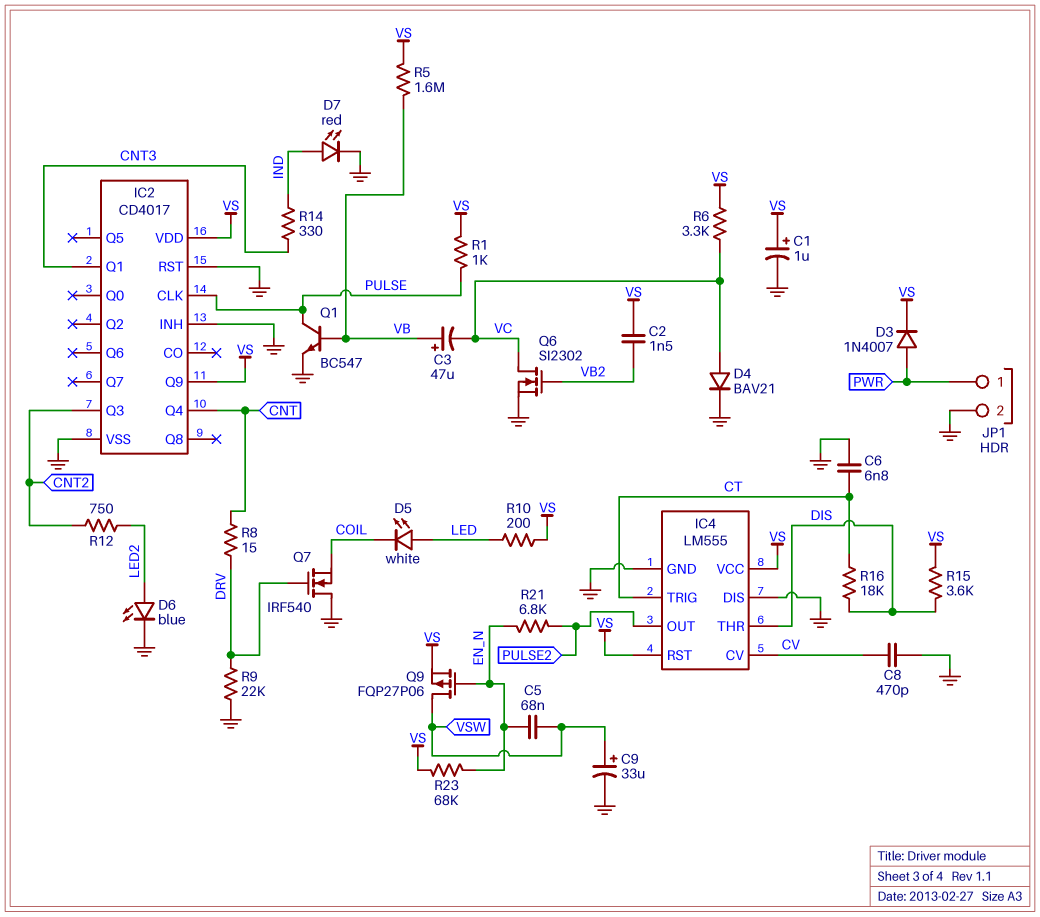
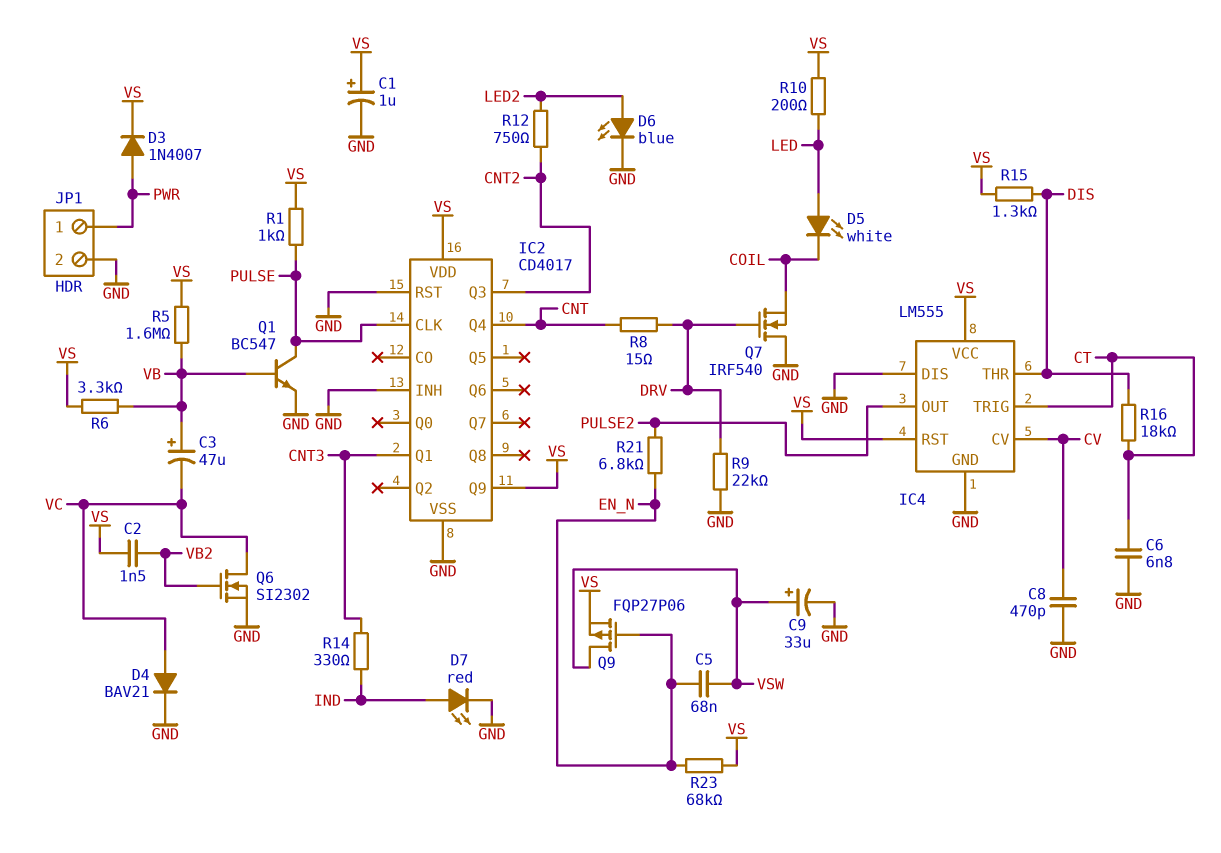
R6: 3.3k (VC, VS) -> 3.3k (VB, VS)
R15: 3.6k (DIS, VS) -> 1.3k (DIS, VS)

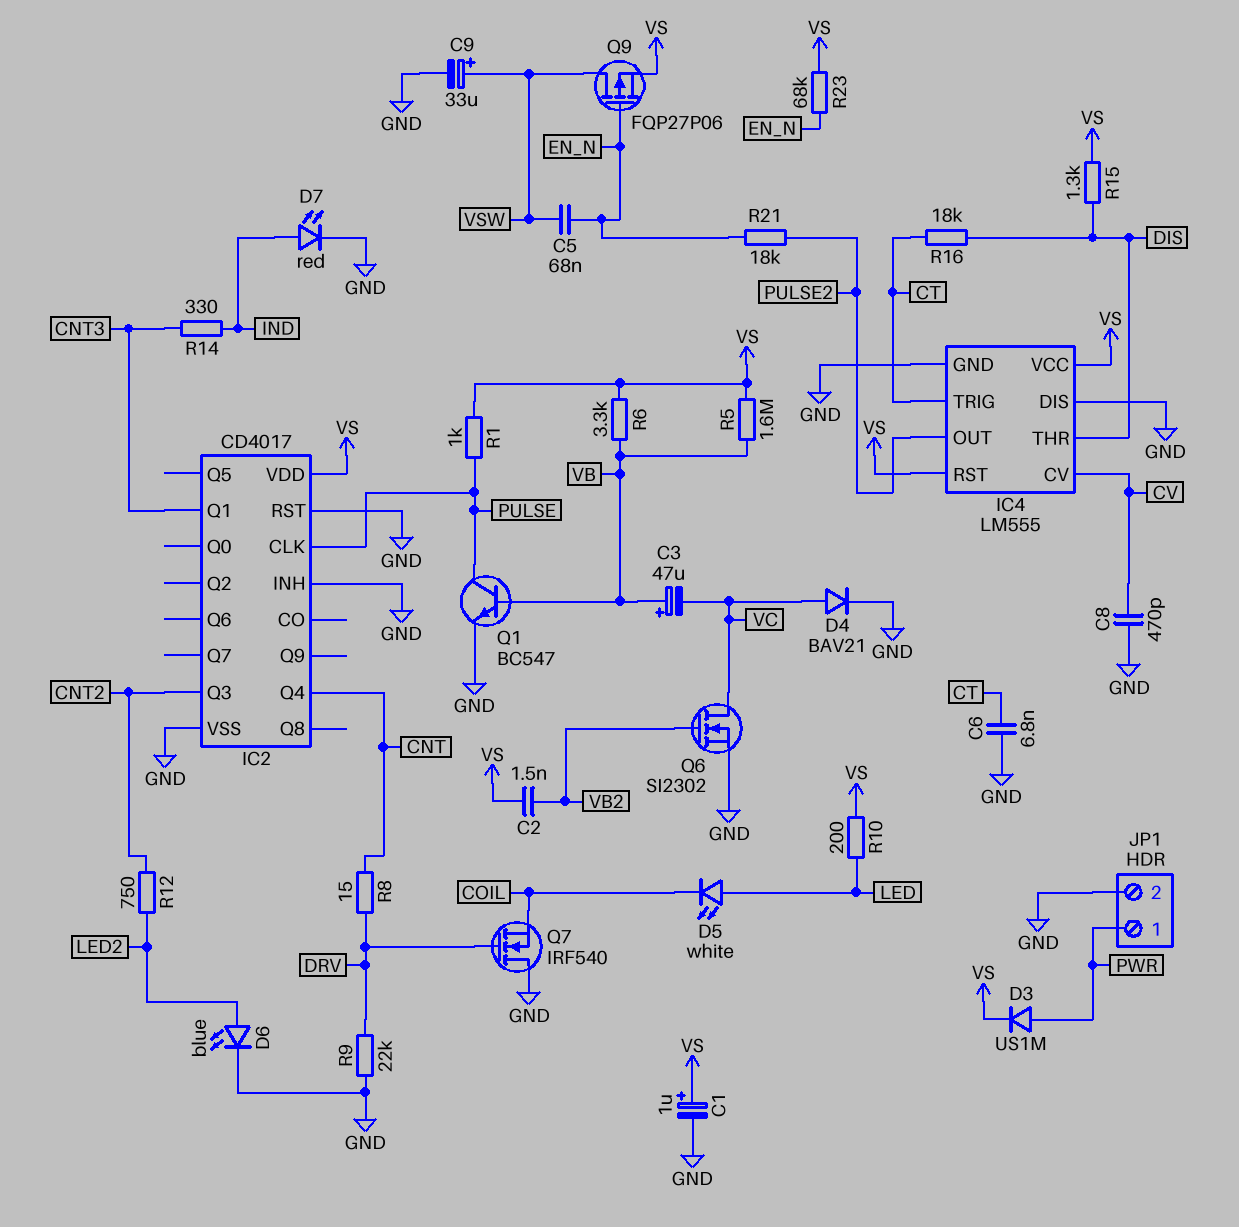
D3: diode 1N4007 (A PWR, K VS) -> diode US1M (A PWR, K VS)
IC2 pin Q9: VS -> none
R21: 6.8k (EN_N, PULSE2) -> 18k (EN_N, PULSE2)

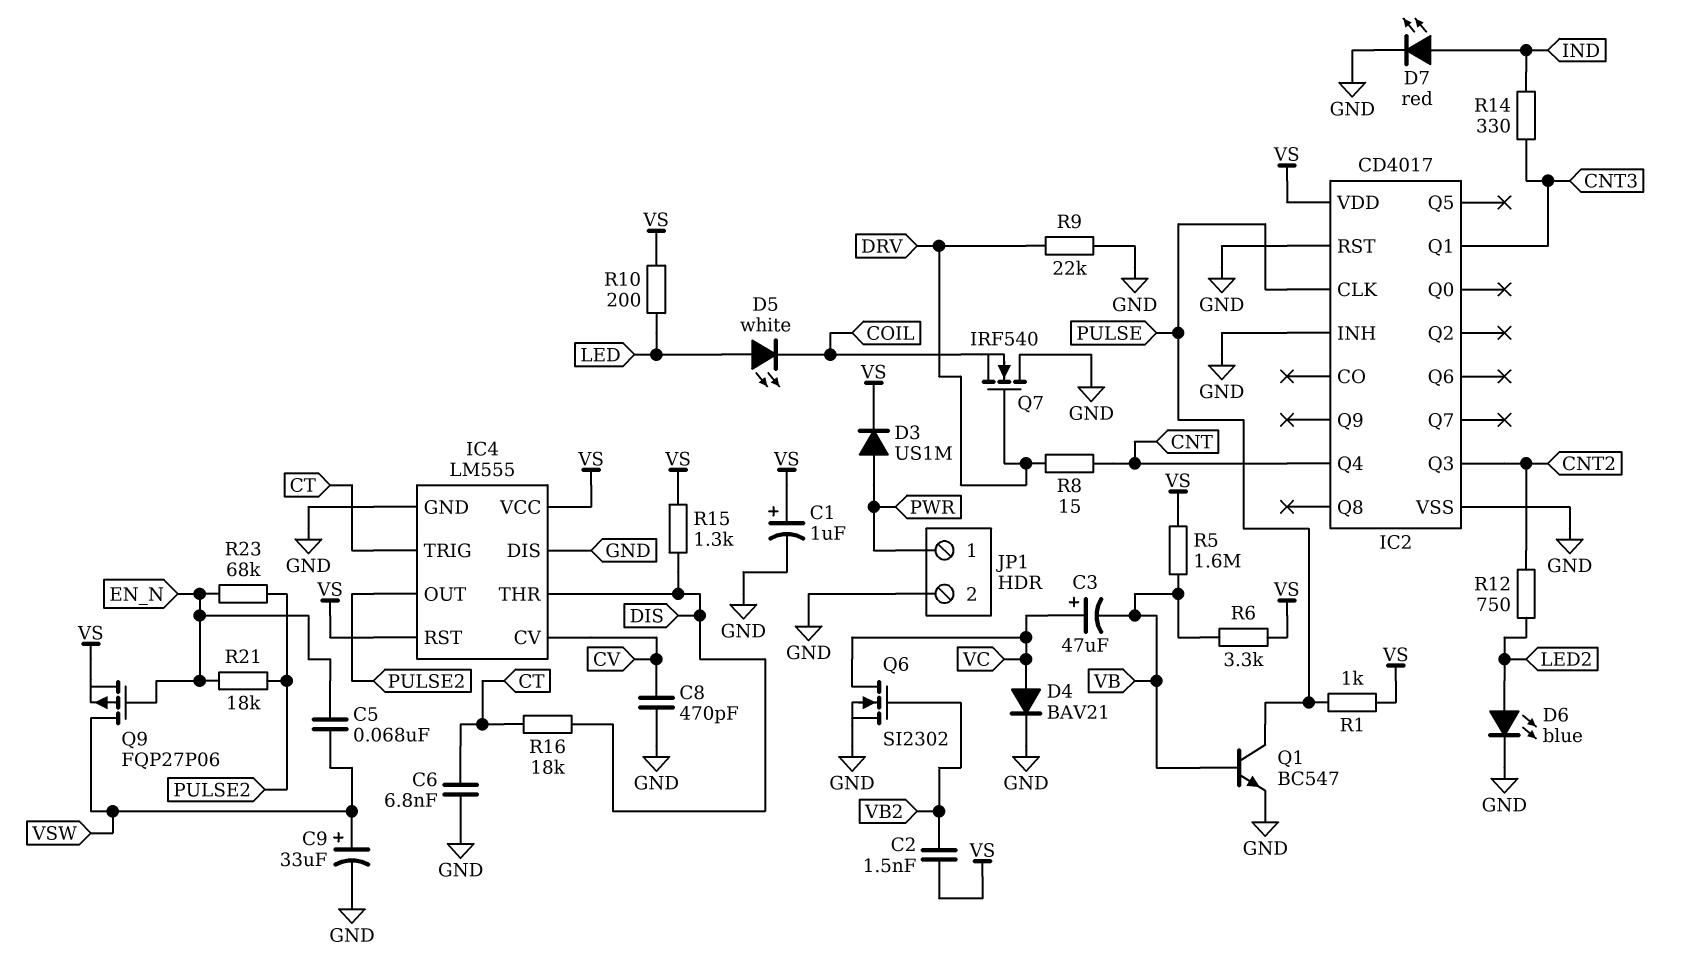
C3: 47uF (plus VB, minus VC) -> 47uF (plus VC, minus VB)
R23: 68k (EN_N, VS) -> 68k (EN_N, PULSE2)

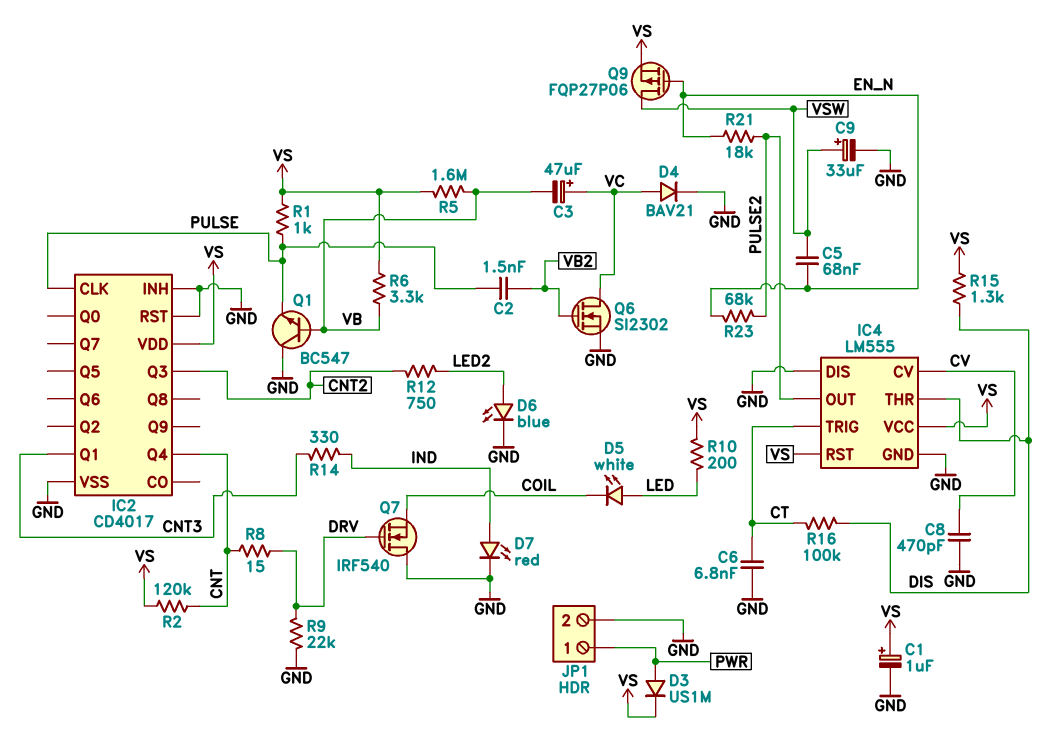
C2: 1.5nF (VB2, VS) -> 1.5nF (PULSE, VB2)
Q1: NPN BC547 (B VB, C PULSE, E GND) -> NPN BC547 (B VB, C GND, E PULSE)
R2: none -> 120k (CNT, VS)
R16: 18k (CT, DIS) -> 100k (CT, DIS)

